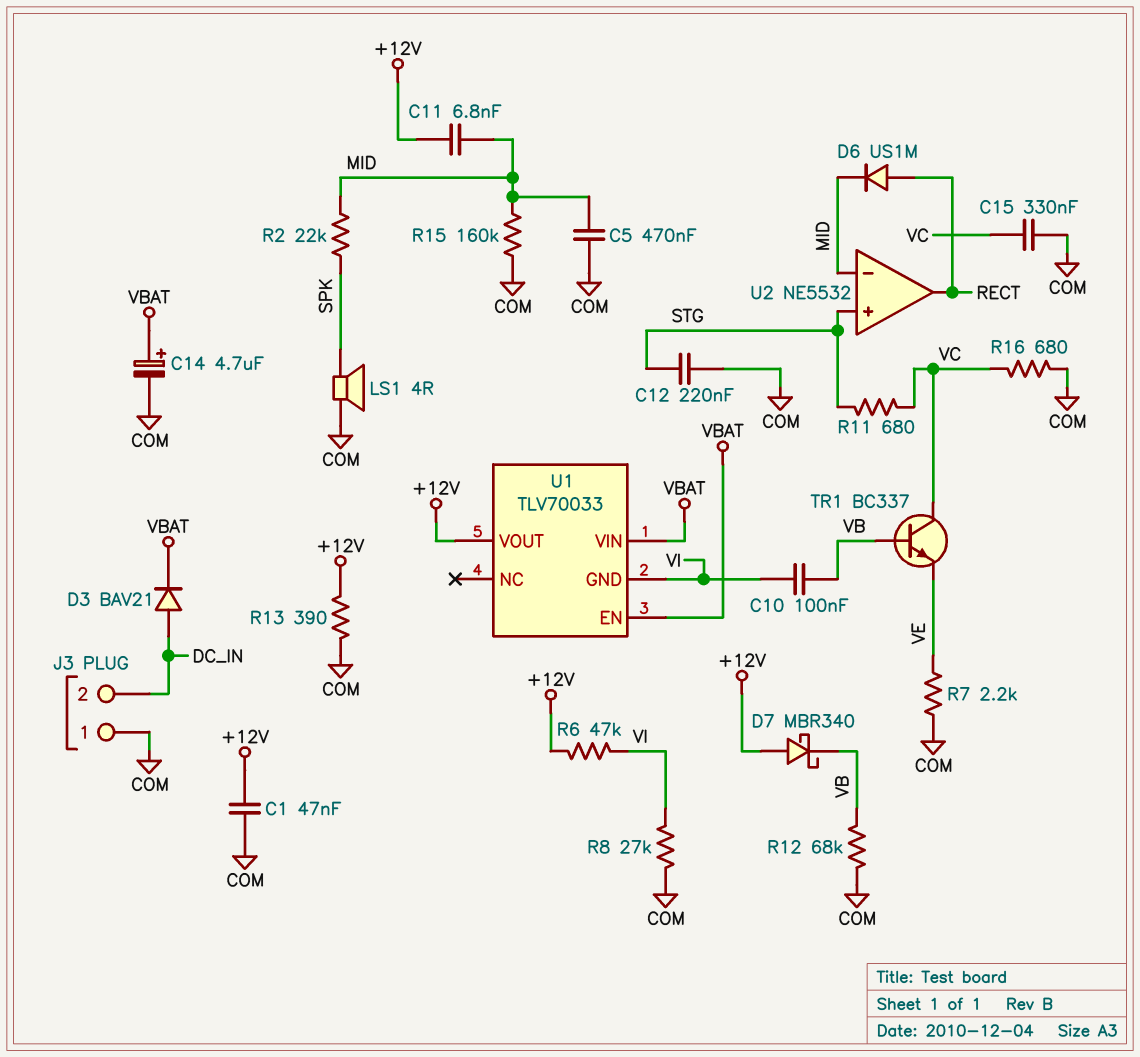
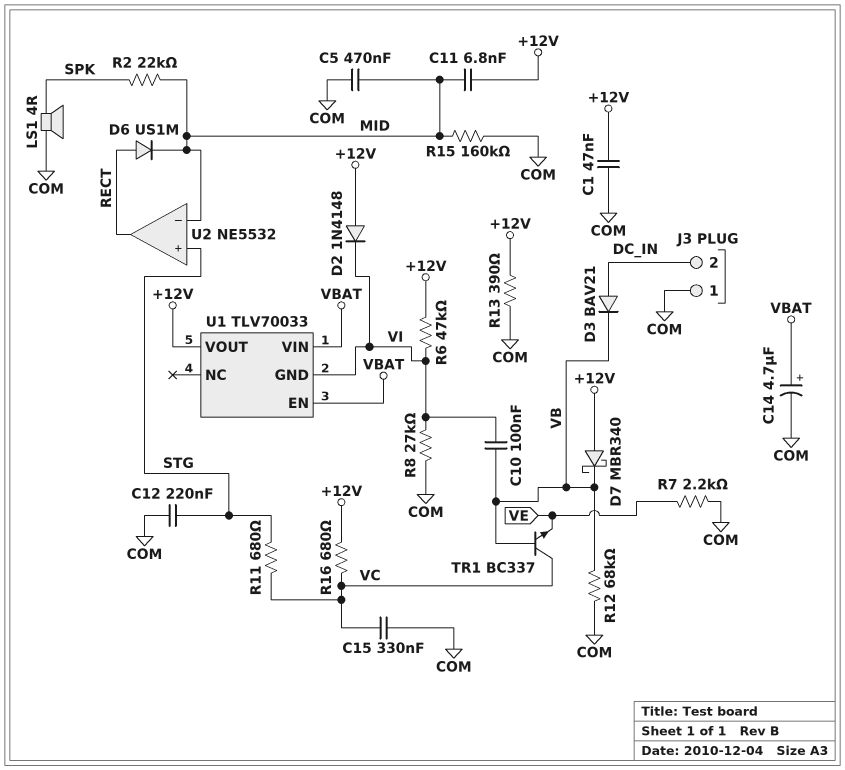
D2: none -> diode 1N4148 (A +12V, K VI)
D3: diode BAV21 (A DC_IN, K VBAT) -> diode BAV21 (A DC_IN, K VB)
R16: 680 (COM, VC) -> 680 (+12V, VC)

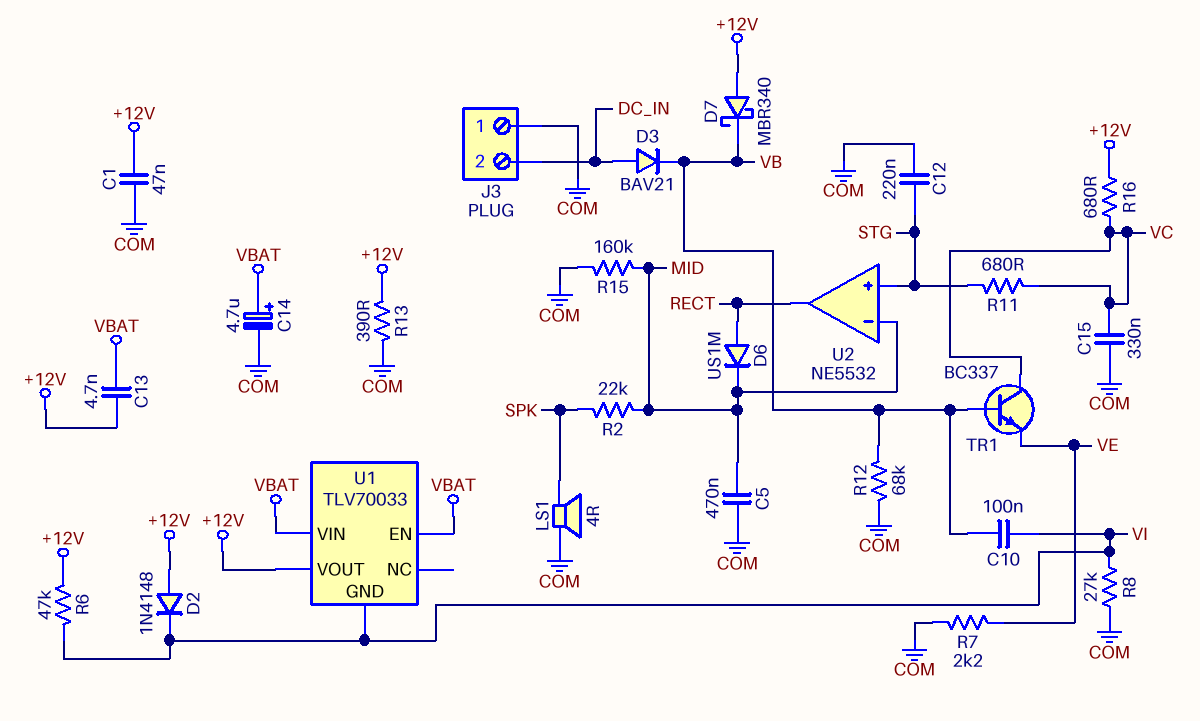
C11: 6.8nF (+12V, MID) -> none
C13: none -> 4.7nF (+12V, VBAT)

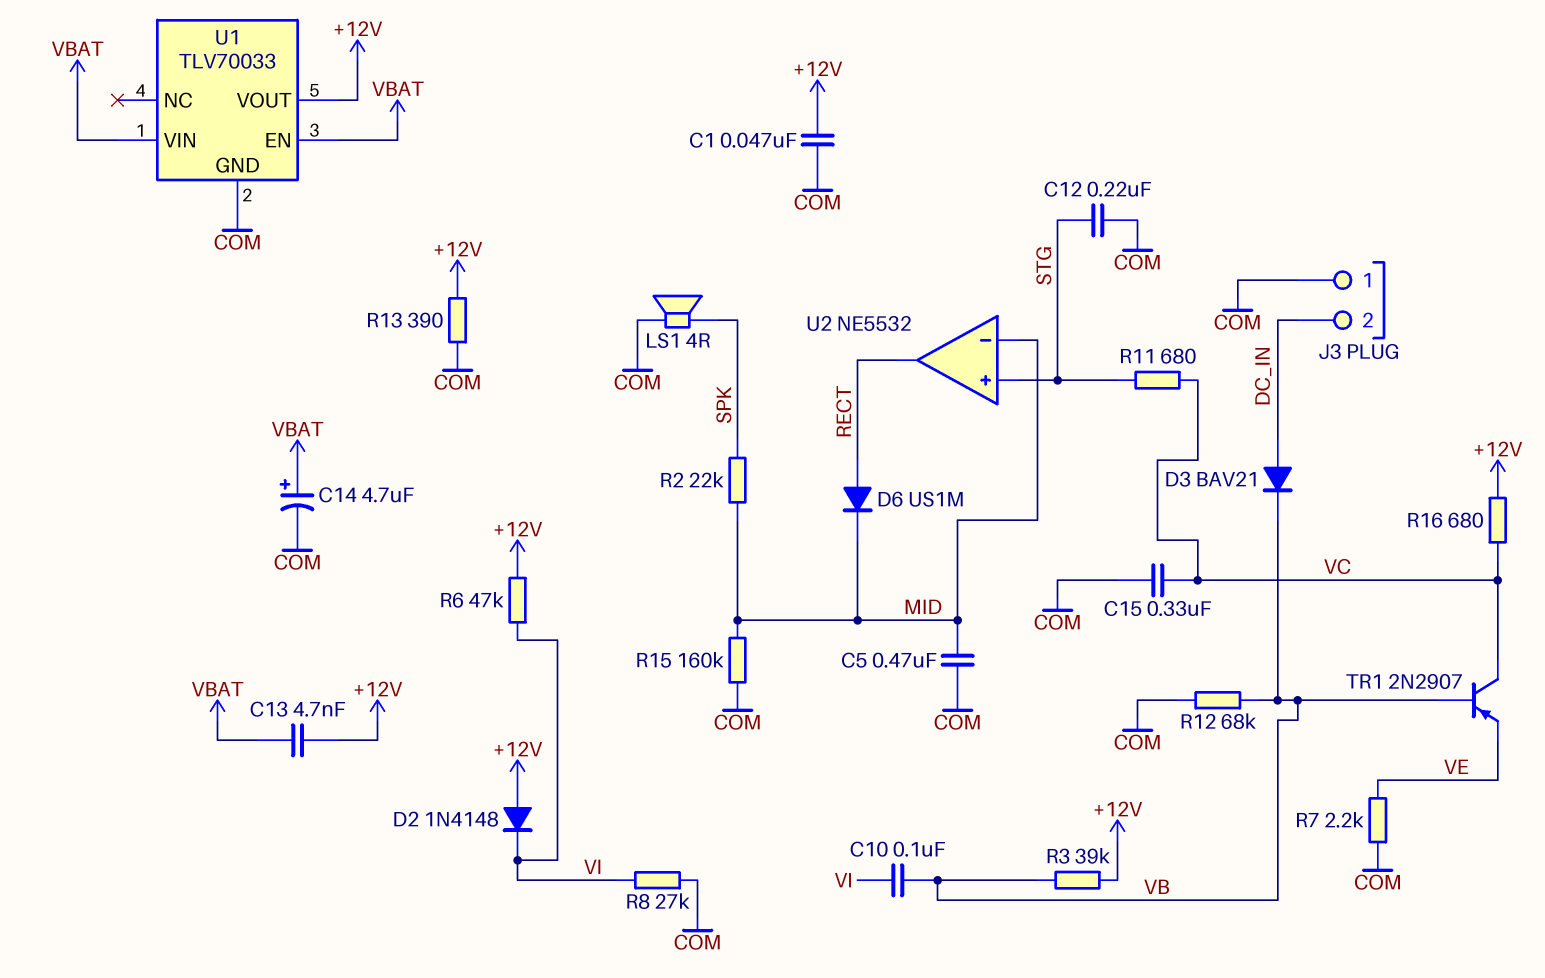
D7: schottky MBR340 (A +12V, K VB) -> none
R3: none -> 39k (+12V, VB)
TR1: NPN BC337 (B VB, C VC, E VE) -> PNP 2N2907 (B VB, C VC, E VE)
U1 pin GND: VI -> COM

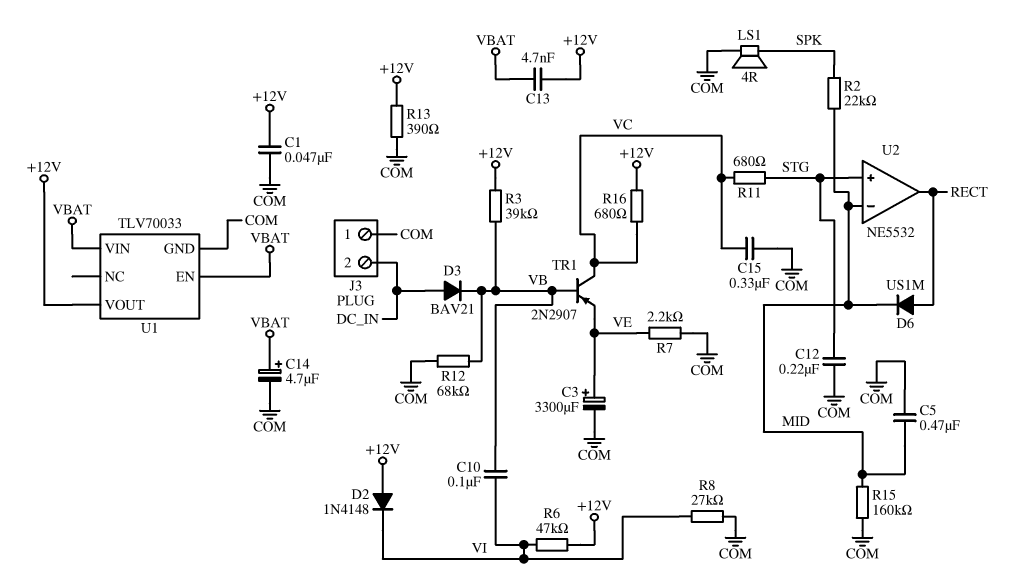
C3: none -> 3300uF (plus VE, minus COM)

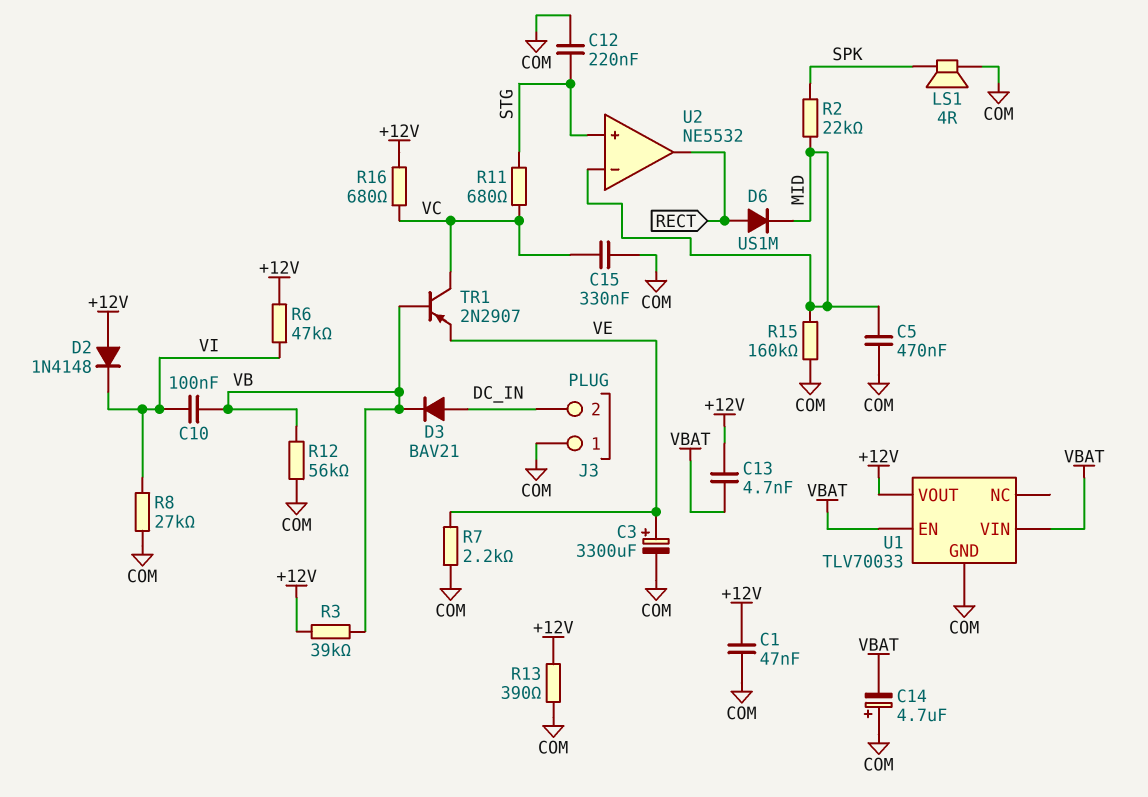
C14: 4.7uF (plus VBAT, minus COM) -> 4.7uF (plus COM, minus VBAT)
R12: 68k (COM, VB) -> 56k (COM, VB)

